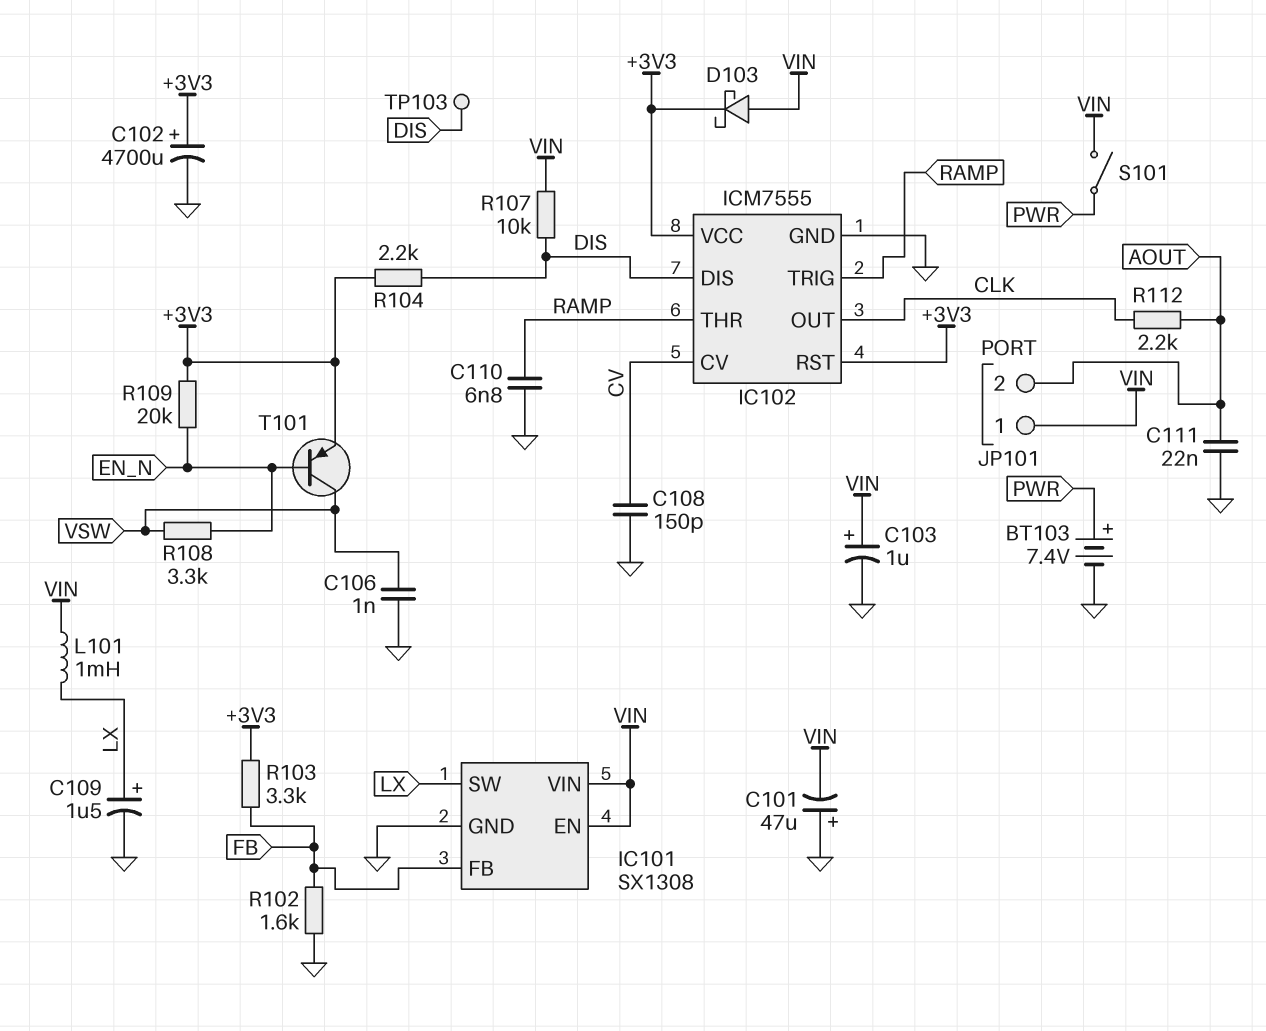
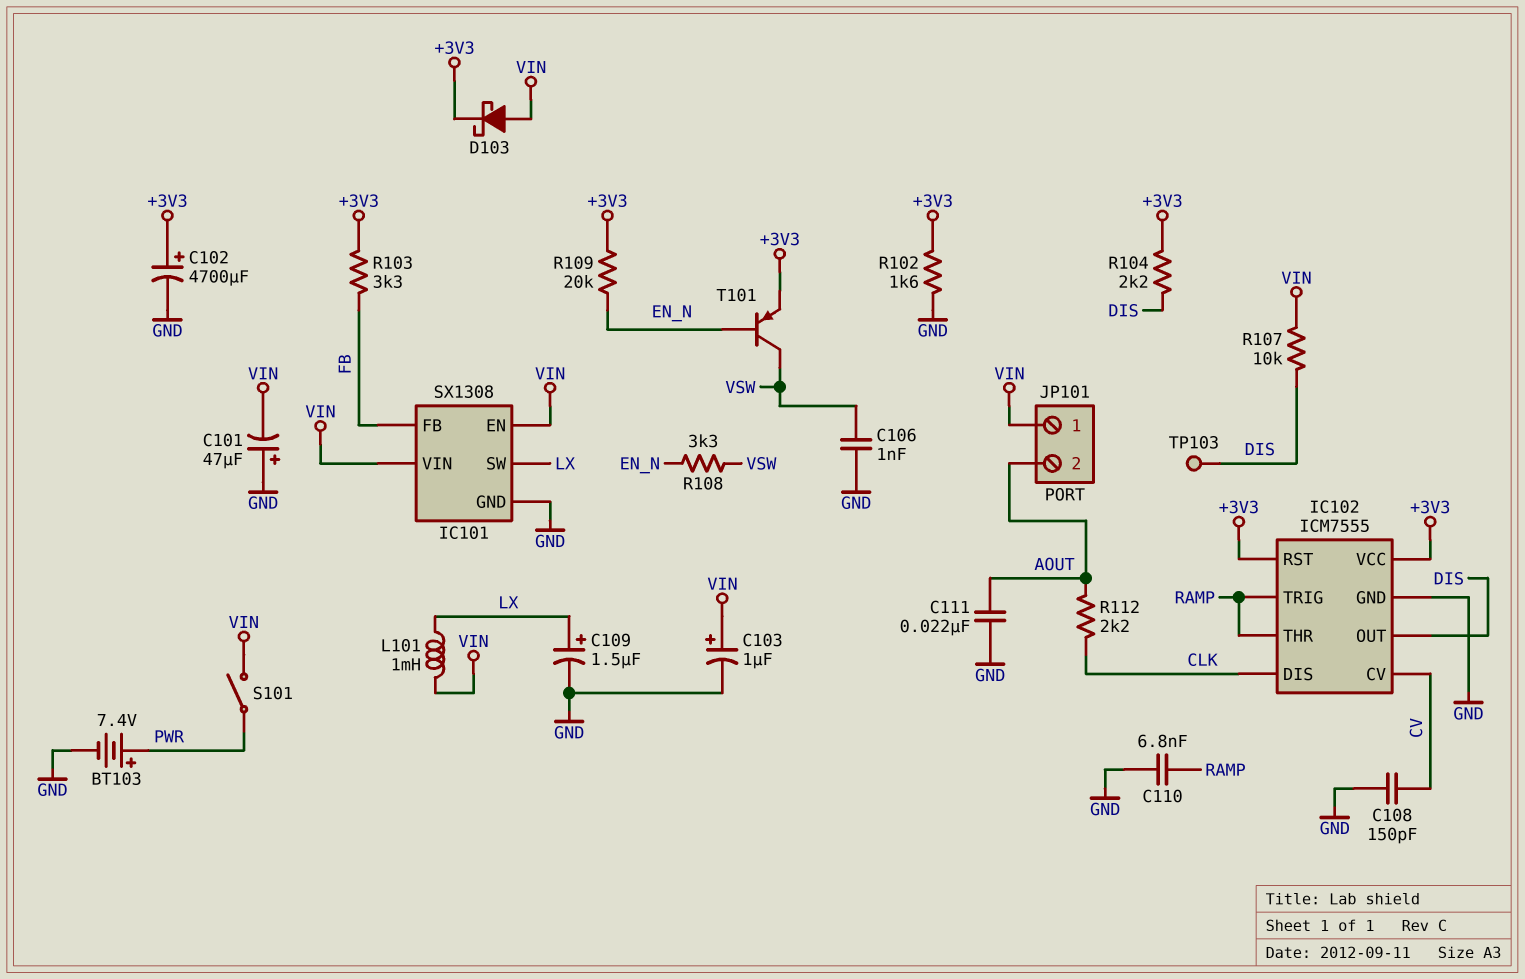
IC102 pin DIS: DIS -> CLK
IC102 pin OUT: CLK -> DIS
R102: 1.6k (FB, GND) -> 1.6k (+3V3, GND)

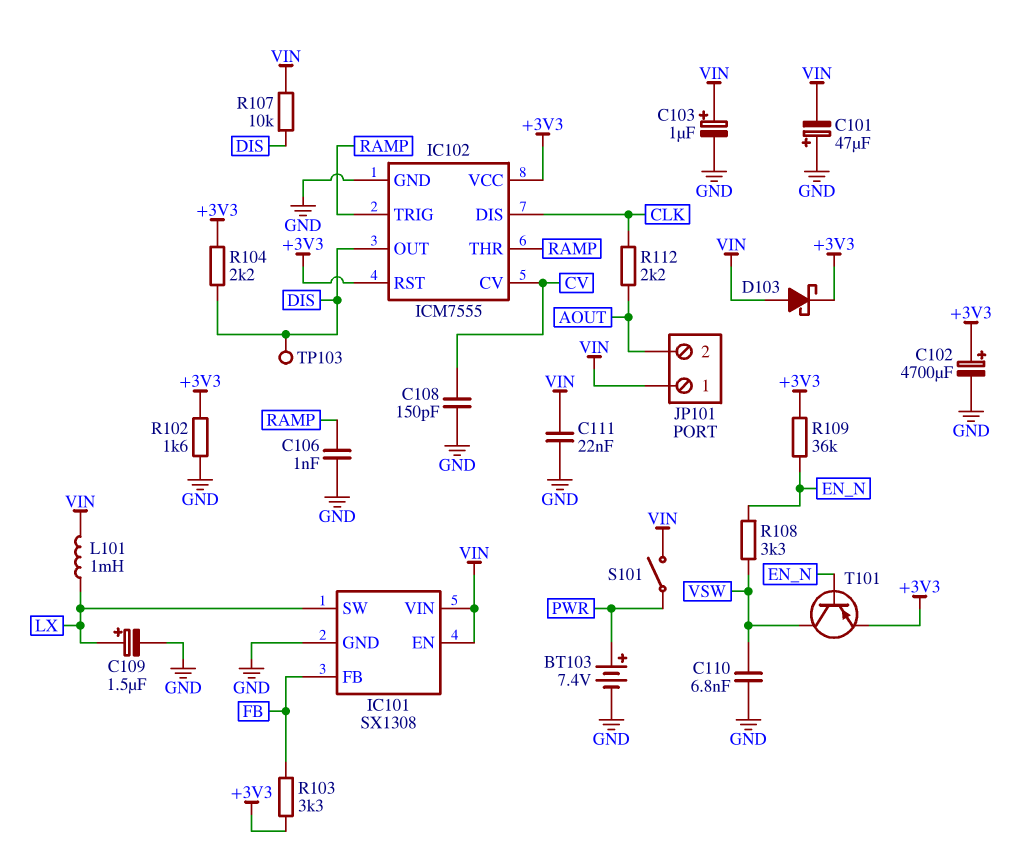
C106: 1nF (GND, VSW) -> 1nF (GND, RAMP)
C110: 6.8nF (GND, RAMP) -> 6.8nF (GND, VSW)
C111: 22nF (AOUT, GND) -> 22nF (GND, VIN)
R109: 20k (+3V3, EN_N) -> 36k (+3V3, EN_N)

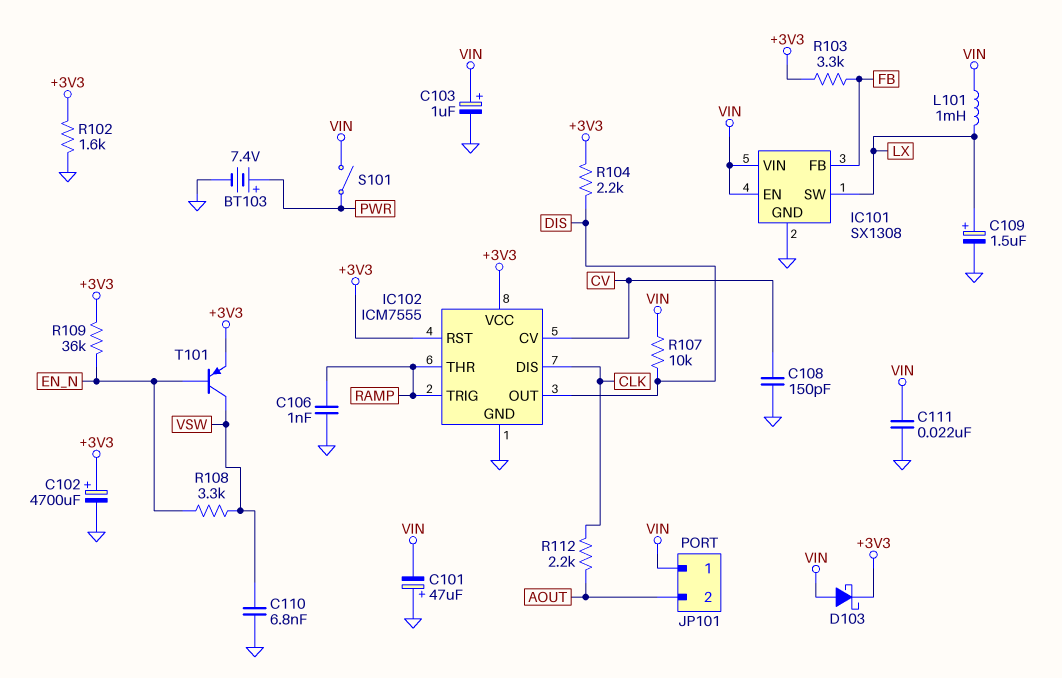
TP103: test point (DIS) -> none

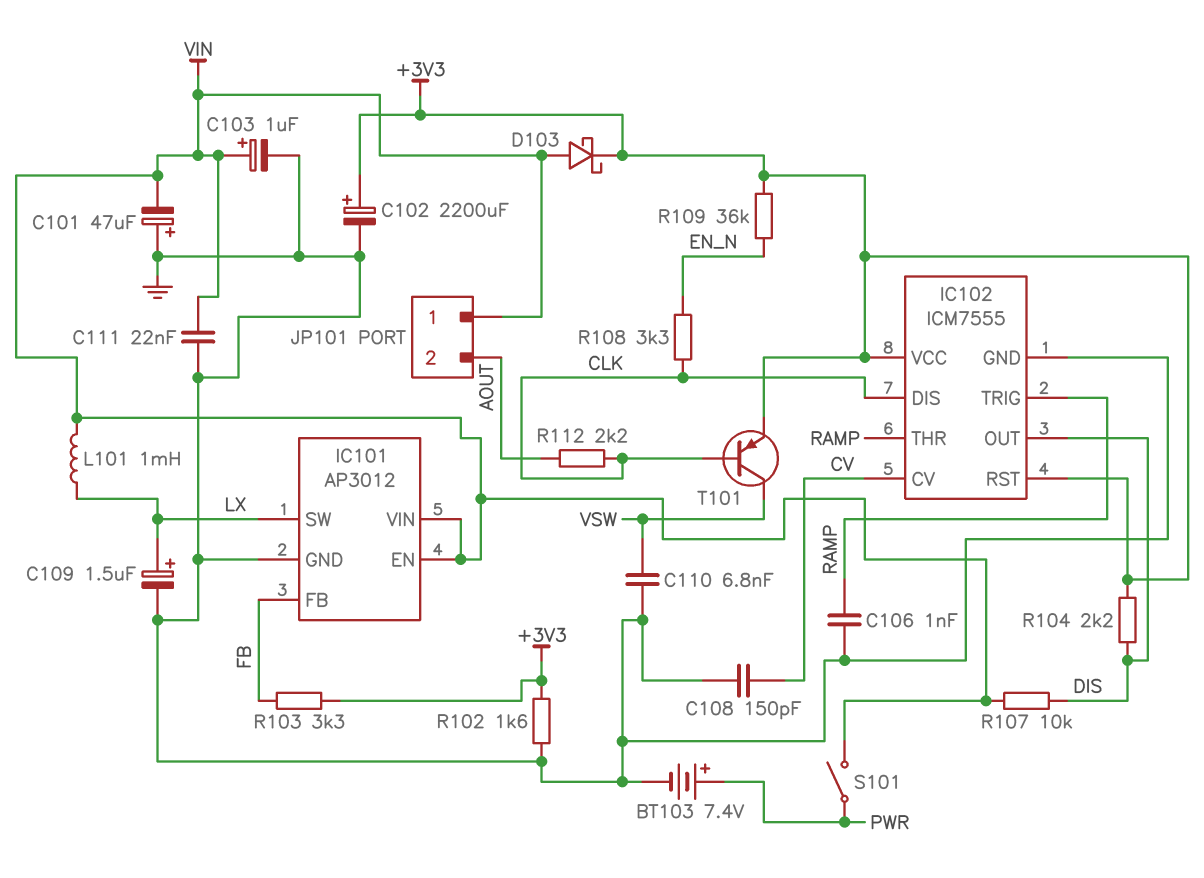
C102: 4700uF (plus +3V3, minus GND) -> 2200uF (plus +3V3, minus GND)
IC101: SX1308 -> AP3012
R108: 3.3k (EN_N, VSW) -> 3.3k (CLK, EN_N)
T101: PNP (B EN_N, C VSW, E +3V3) -> PNP (B CLK, C VSW, E +3V3)

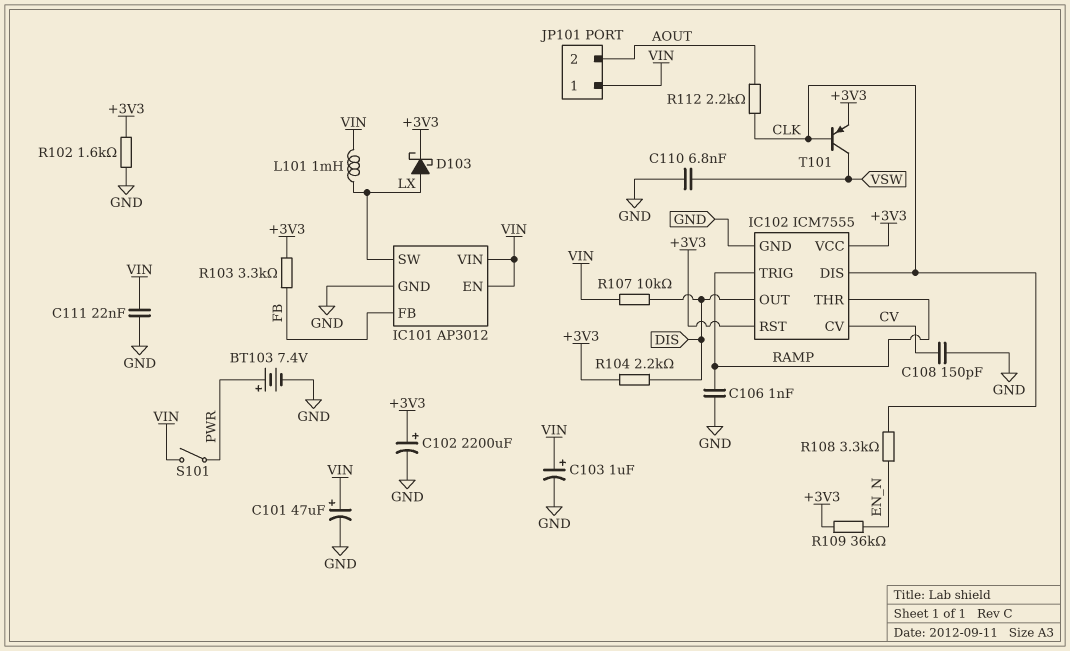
C101: 47uF (plus GND, minus VIN) -> 47uF (plus VIN, minus GND)
C109: 1.5uF (plus LX, minus GND) -> none
D103: schottky (A VIN, K +3V3) -> schottky (A LX, K +3V3)

